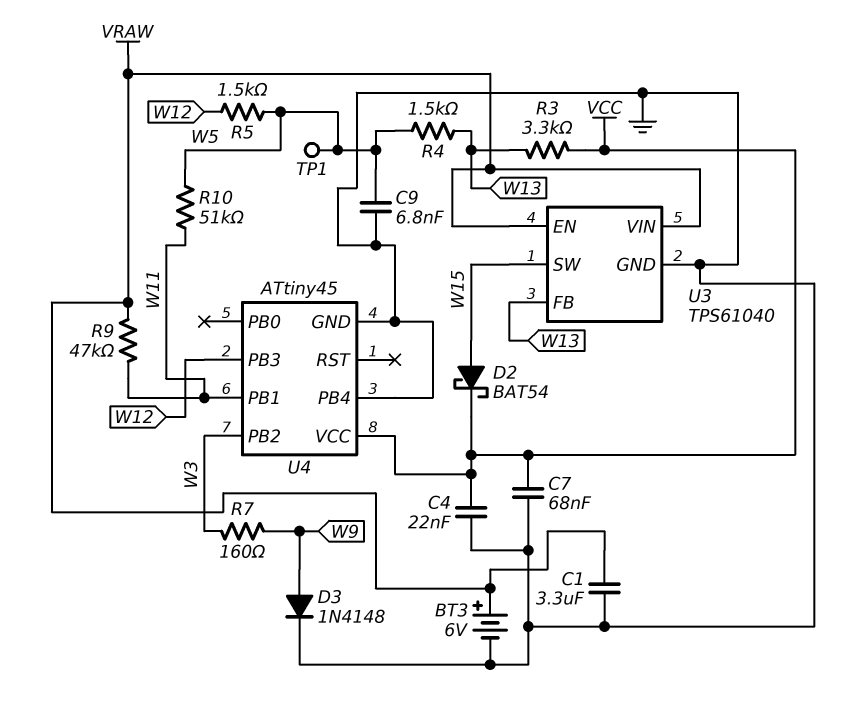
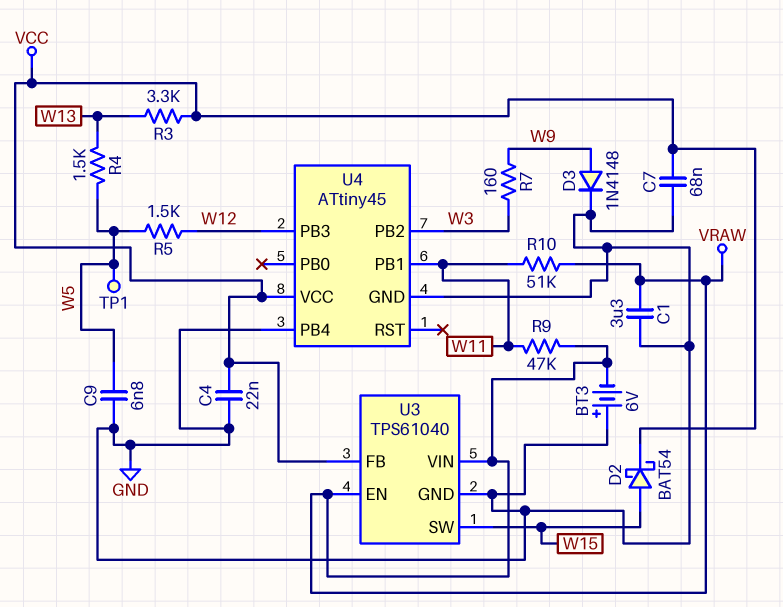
BT3: 6V (plus VRAW, minus GND) -> 6V (plus GND, minus VRAW)
R10: 51k (W5, W11) -> 51k (VRAW, W11)
U3 pin FB: W13 -> VCC

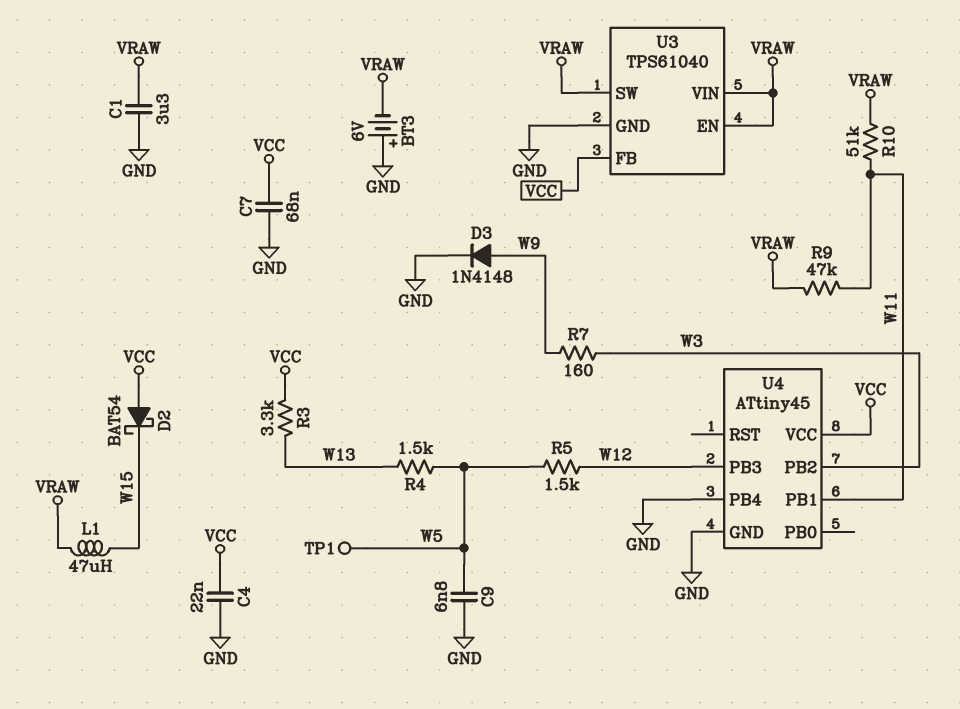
D2: schottky BAT54 (A W15, K VCC) -> schottky BAT54 (A VCC, K W15)
L1: none -> 47uH (VRAW, W15)
U3 pin SW: W15 -> VRAW

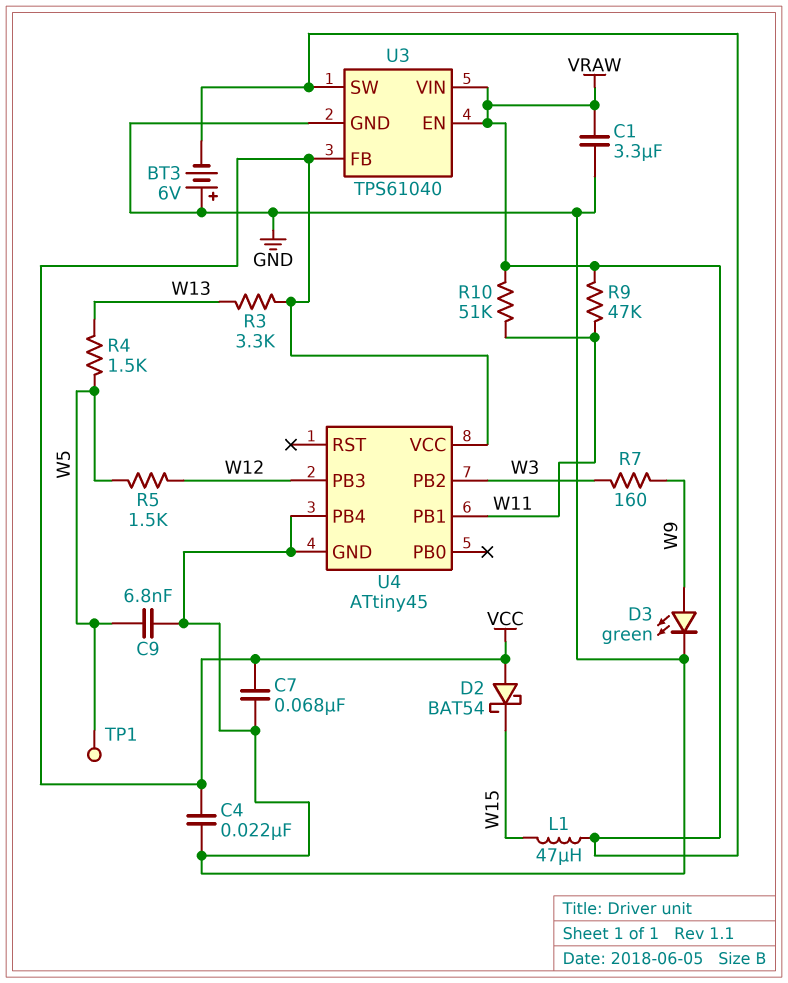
D3: diode 1N4148 (A W9, K GND) -> LED green (A W9, K GND)

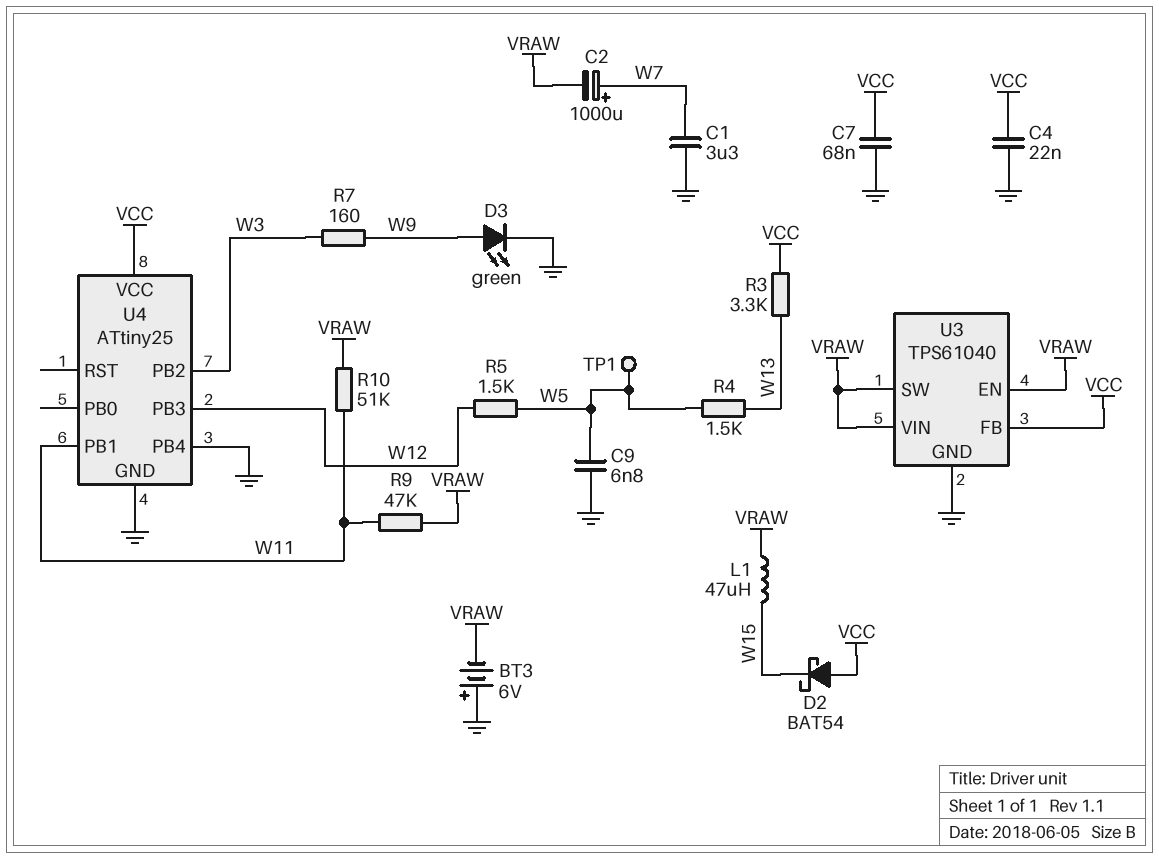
C1: 3.3uF (GND, VRAW) -> 3.3uF (GND, W7)
C2: none -> 1000uF (plus W7, minus VRAW)
U4: ATtiny45 -> ATtiny25

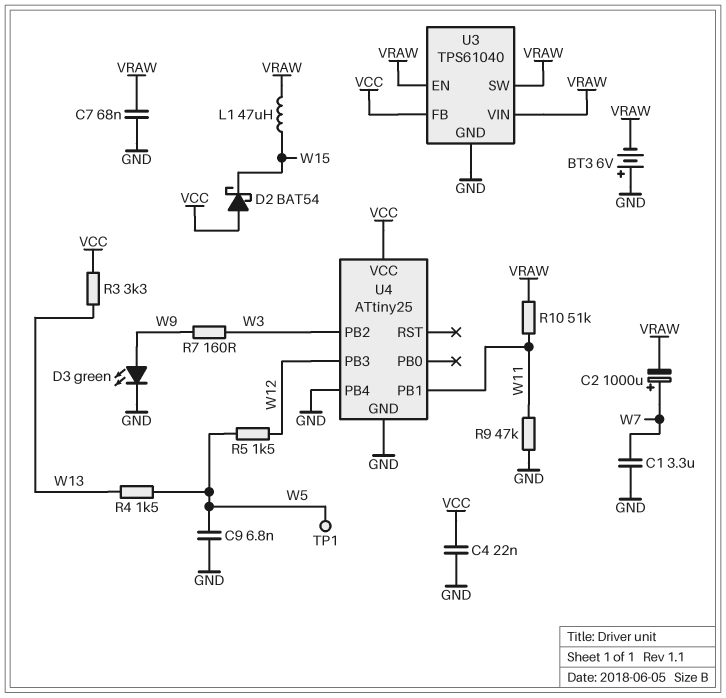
C7: 68nF (GND, VCC) -> 68nF (GND, VRAW)
R9: 47k (VRAW, W11) -> 47k (GND, W11)

